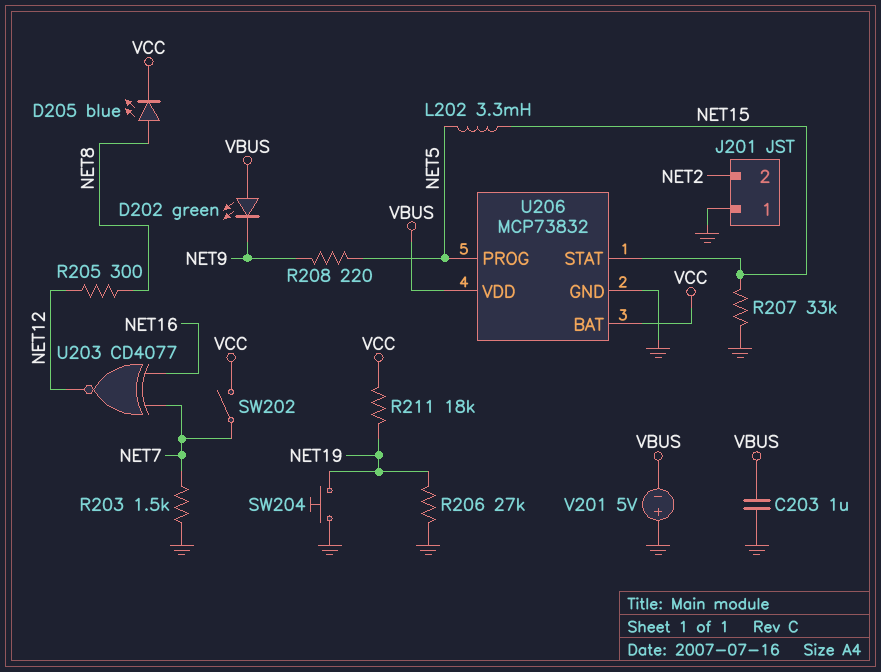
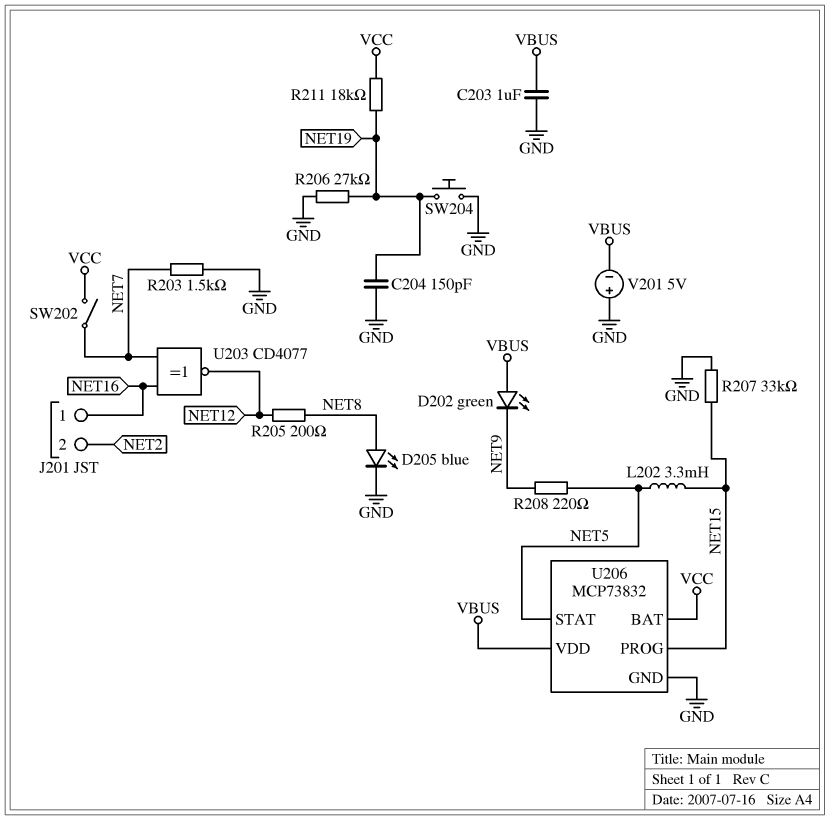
C204: none -> 150pF (GND, NET19)
D205: LED blue (A NET8, K VCC) -> LED blue (A NET8, K GND)
J201 pin 1: GND -> NET16
R205: 300 (NET8, NET12) -> 200 (NET8, NET12)
U206 pin PROG: NET5 -> NET15
U206 pin STAT: NET15 -> NET5

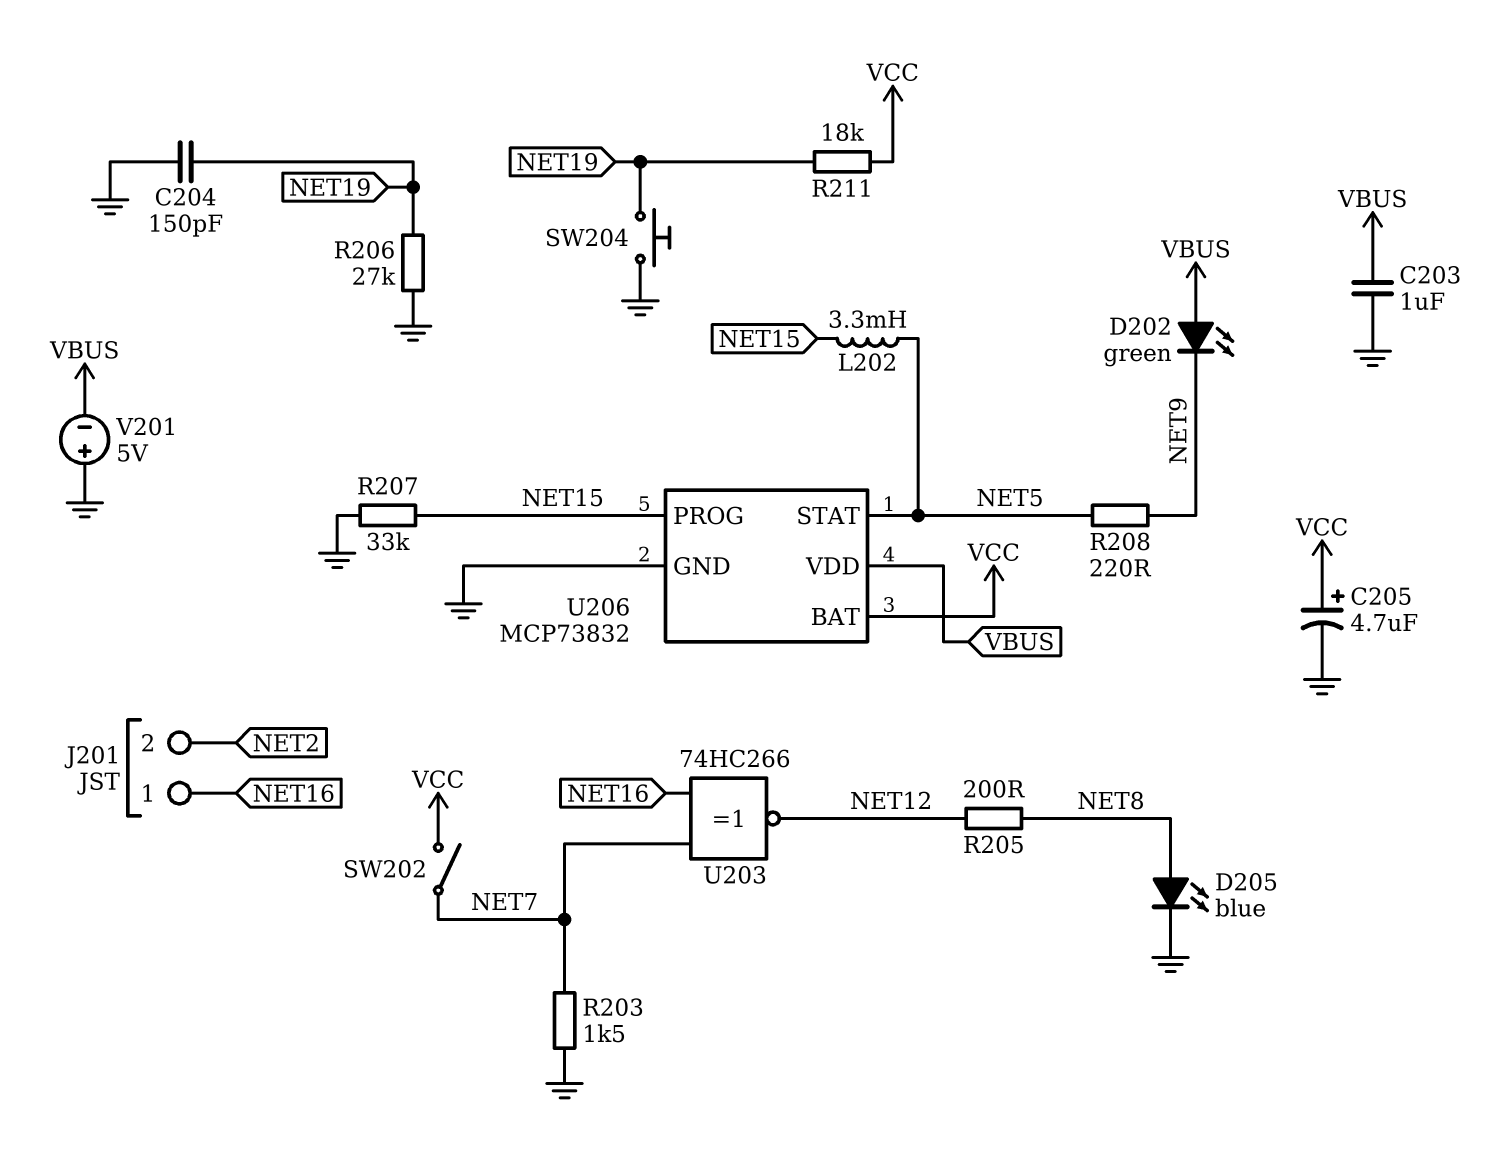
C205: none -> 4.7uF (plus VCC, minus GND)
U203: XNOR CD4077 (in NET7, in NET16, out NET12) -> XNOR 74HC266 (in NET7, in NET16, out NET12)

